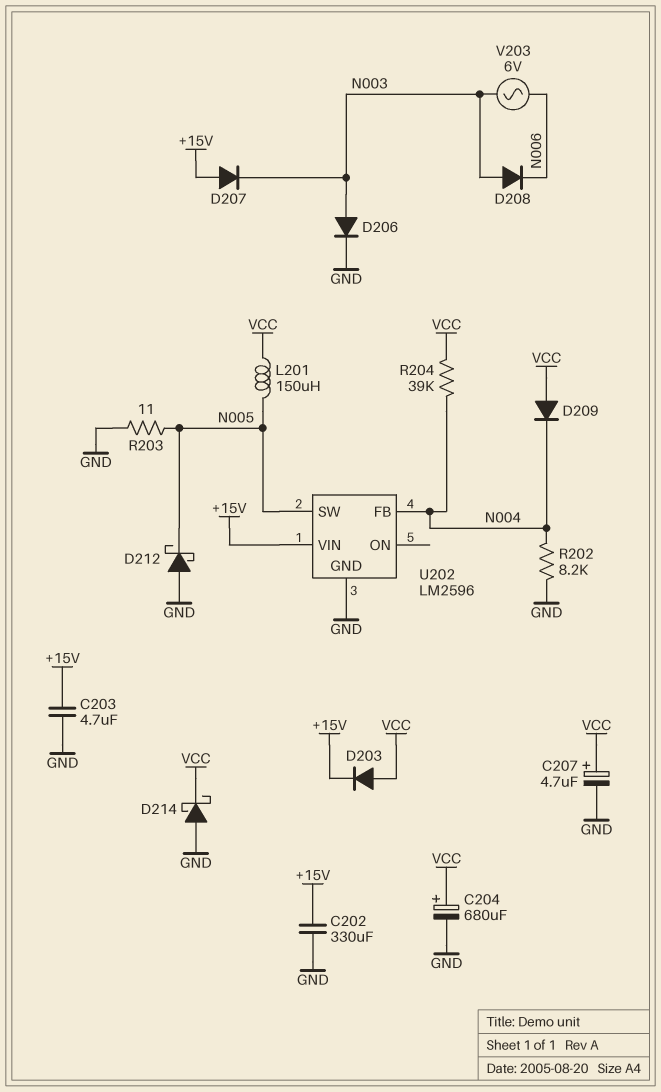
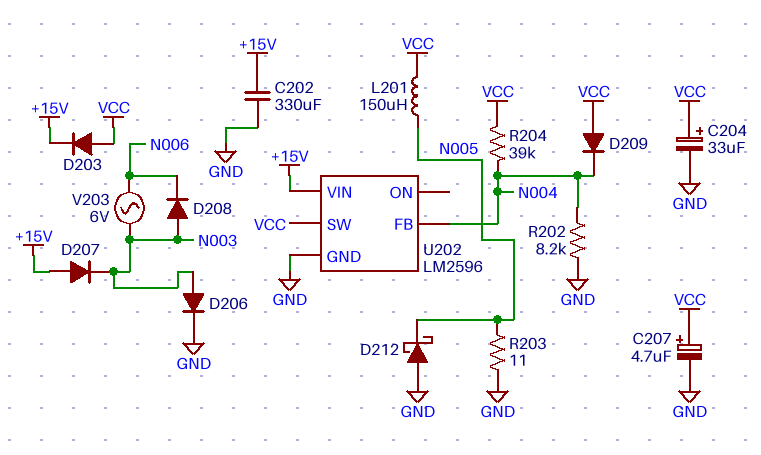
C203: 4.7uF (+15V, GND) -> none
C204: 680uF (plus VCC, minus GND) -> 33uF (plus VCC, minus GND)
D214: schottky (A GND, K VCC) -> none
U202 pin SW: N005 -> VCC

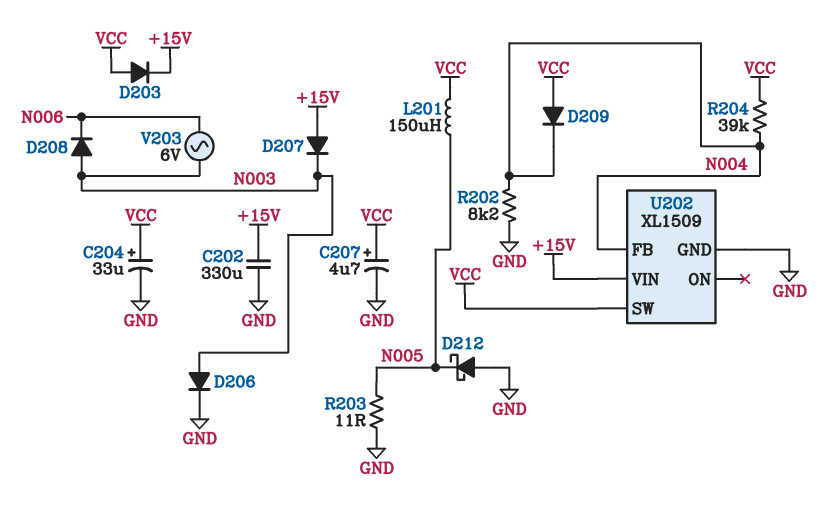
U202: LM2596 -> XL1509

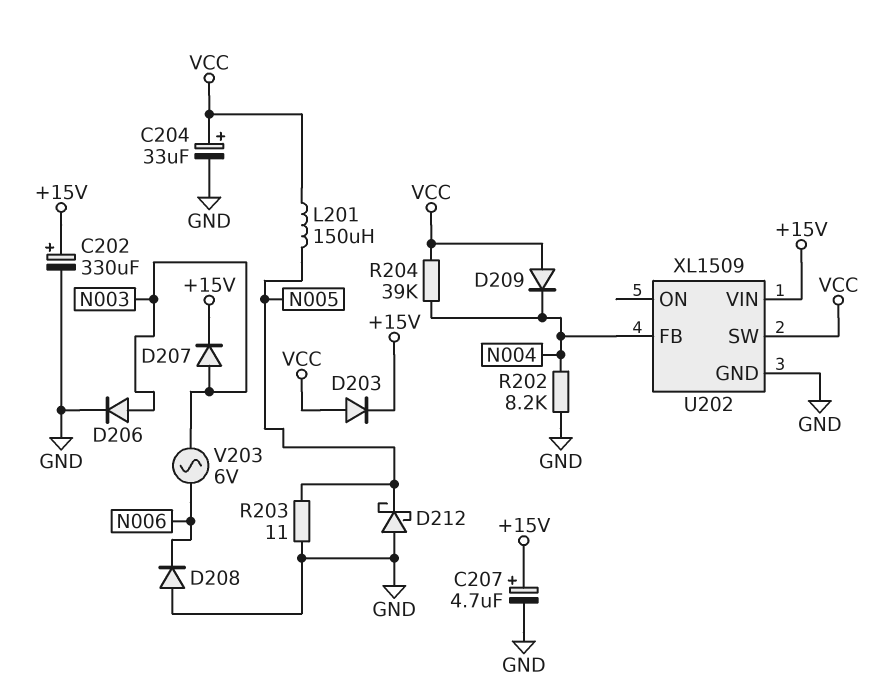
C202: 330uF (+15V, GND) -> 330uF (plus +15V, minus GND)
C207: 4.7uF (plus VCC, minus GND) -> 4.7uF (plus +15V, minus GND)
D207: diode (A +15V, K N003) -> diode (A N003, K +15V)
D208: diode (A N003, K N006) -> diode (A GND, K N006)

